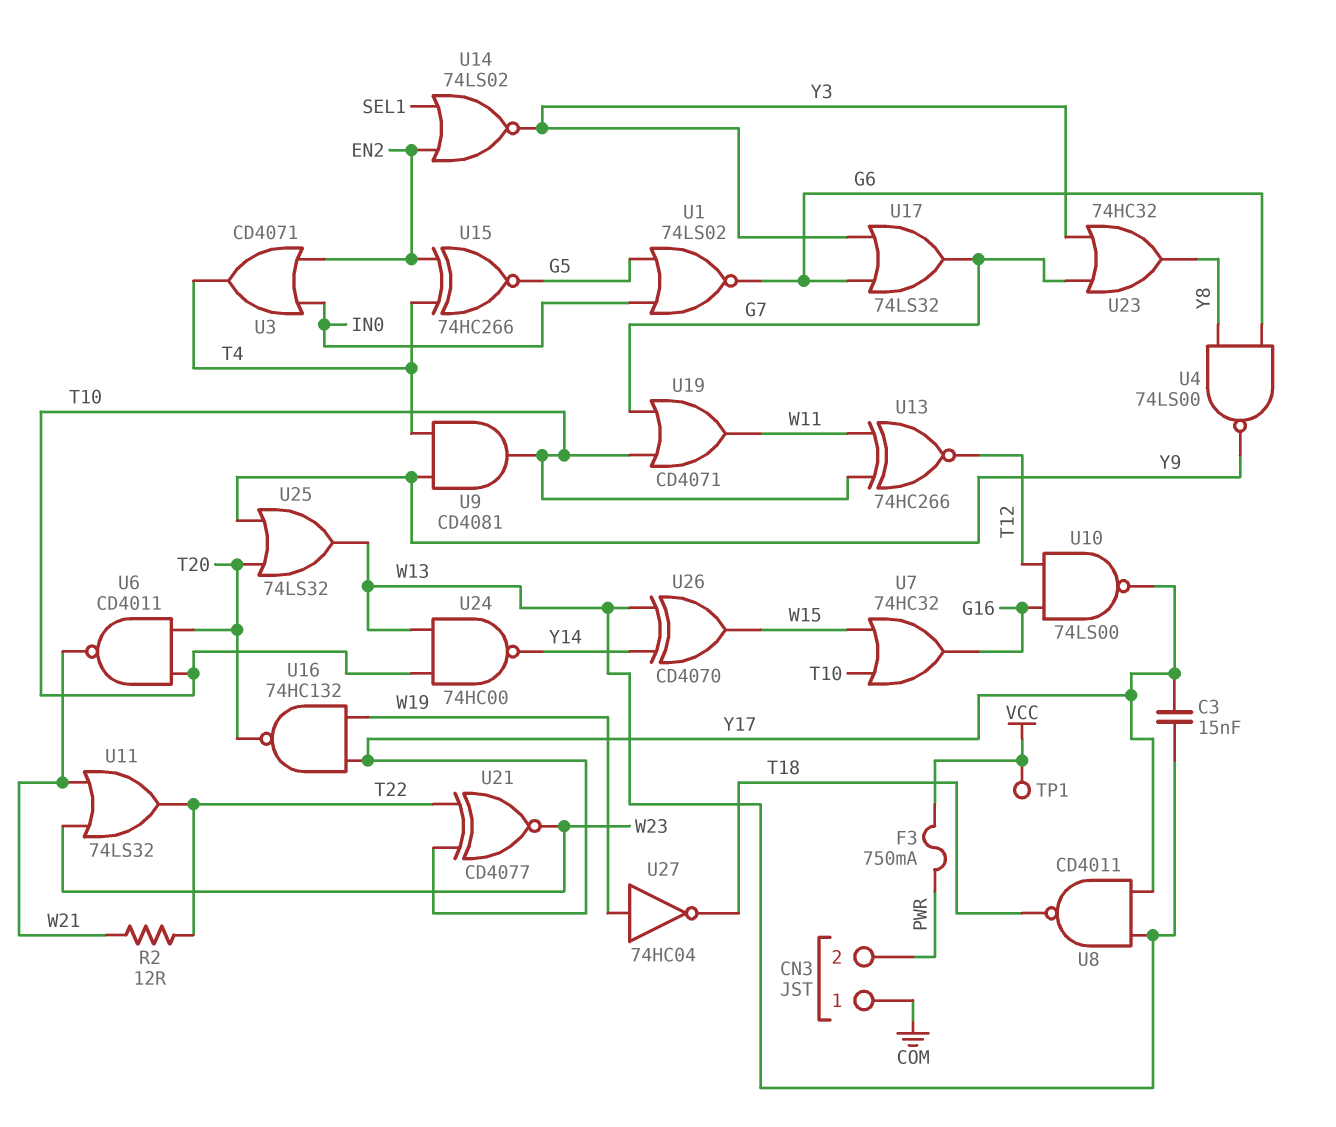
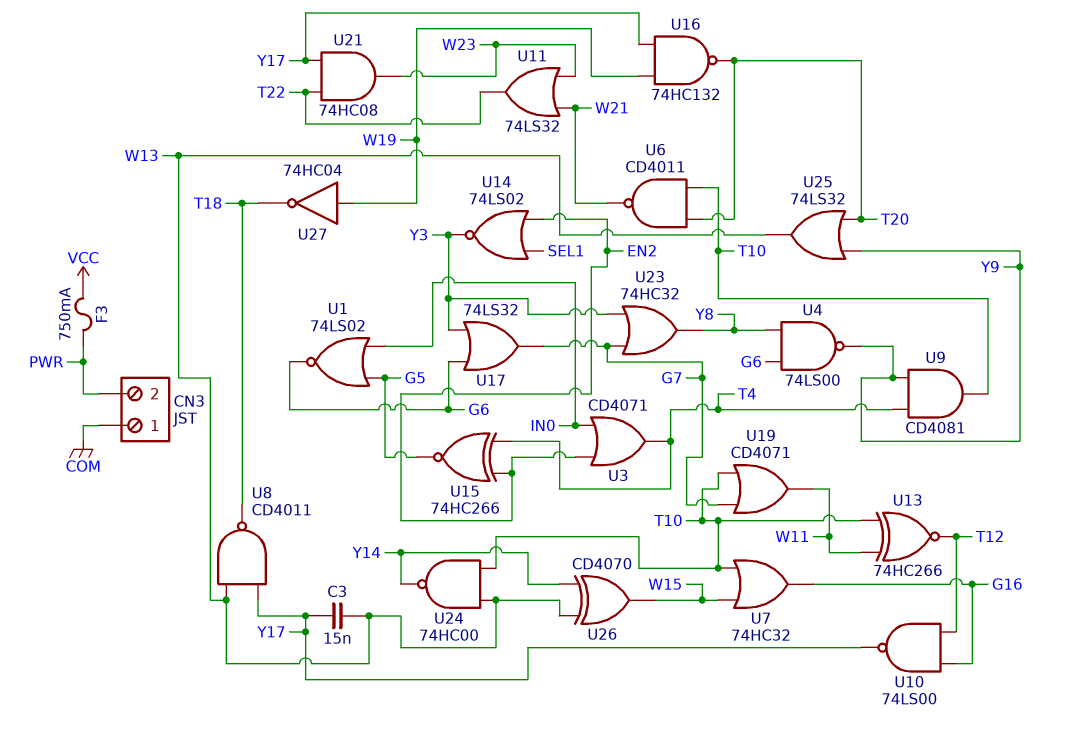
R2: 12 (T22, W21) -> none
TP1: test point (VCC) -> none
U21: XNOR CD4077 (in T22, in Y17, out W23) -> AND 74HC08 (in T22, in Y17, out W23)

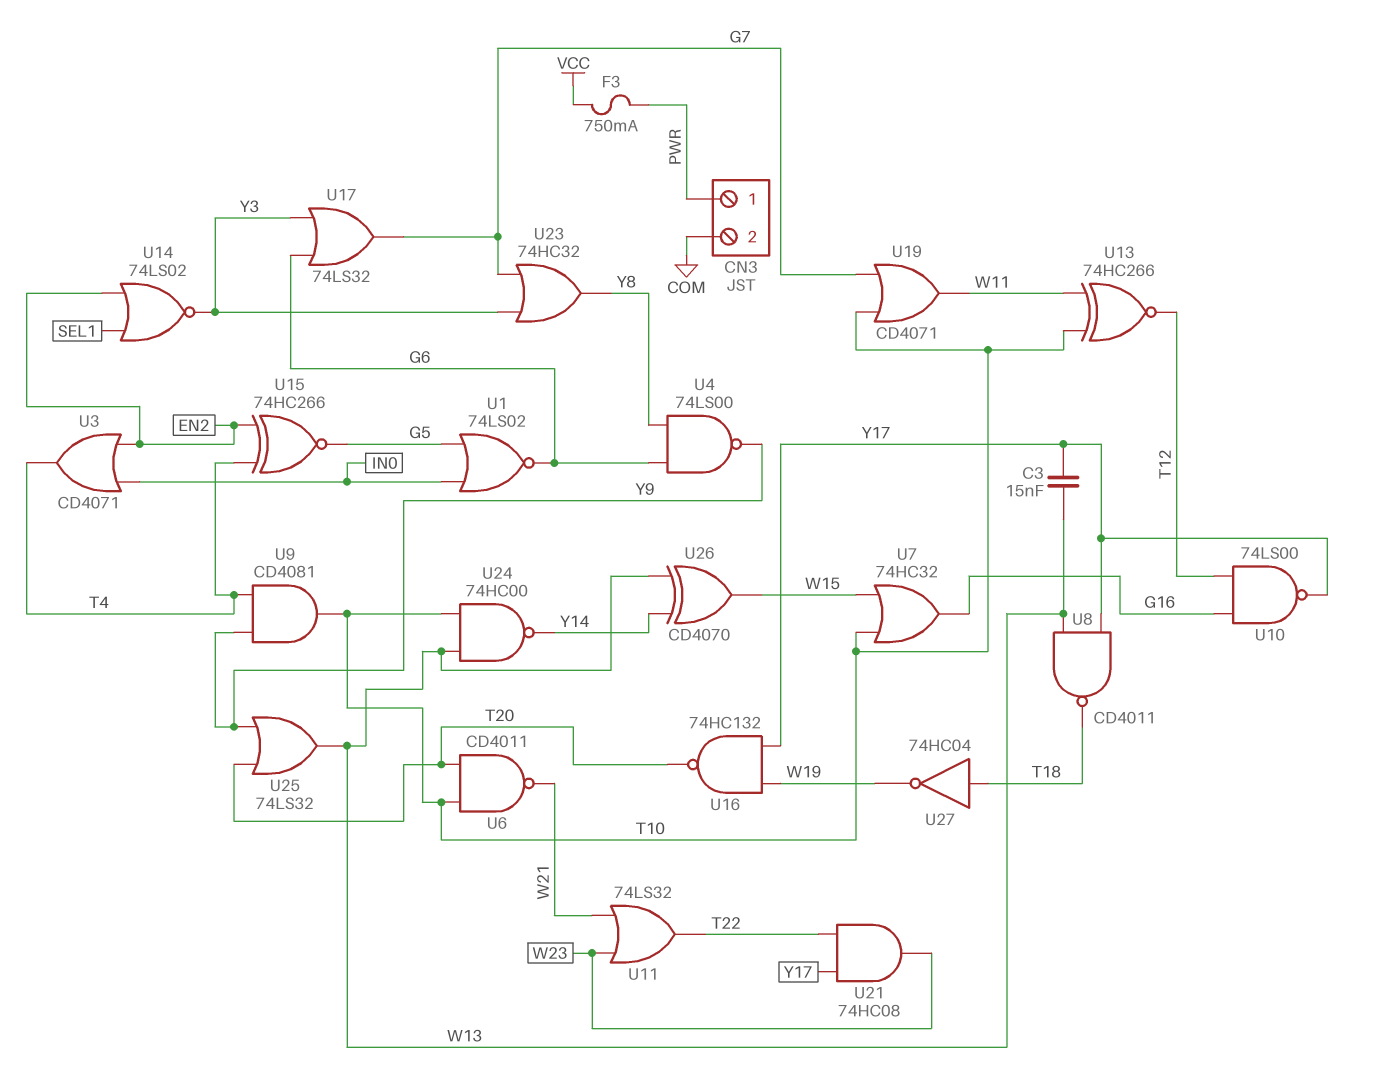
CN3 pin 1: COM -> PWR
CN3 pin 2: PWR -> COM
U27: NOT 74HC04 (in W19, out T18) -> NOT 74HC04 (in T18, out W19)

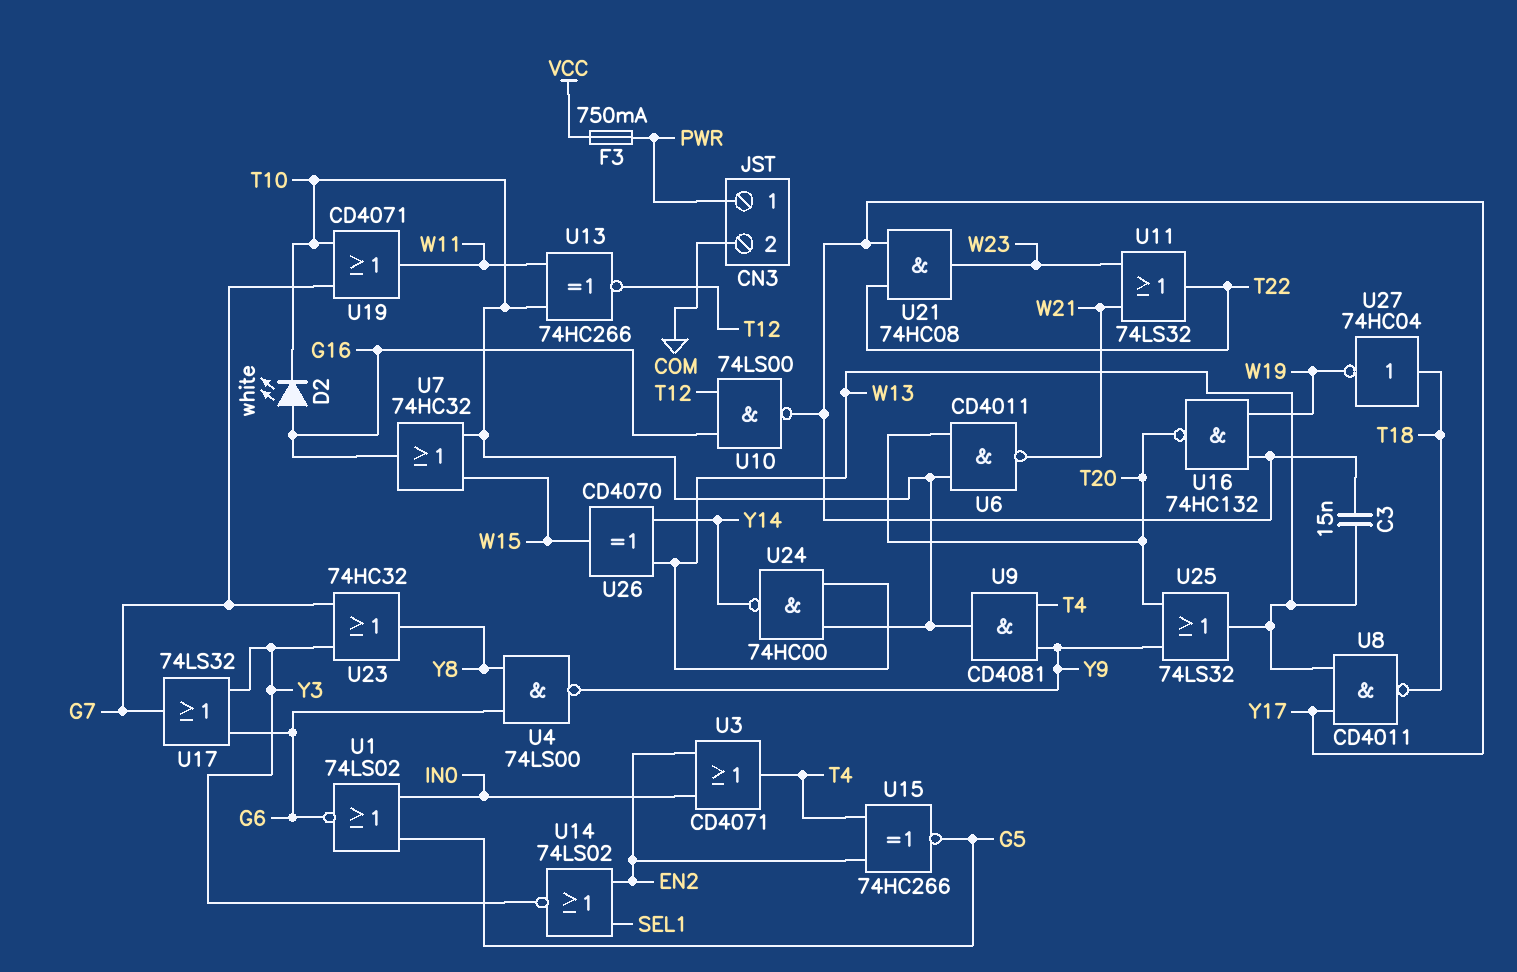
D2: none -> LED white (A G16, K T10)

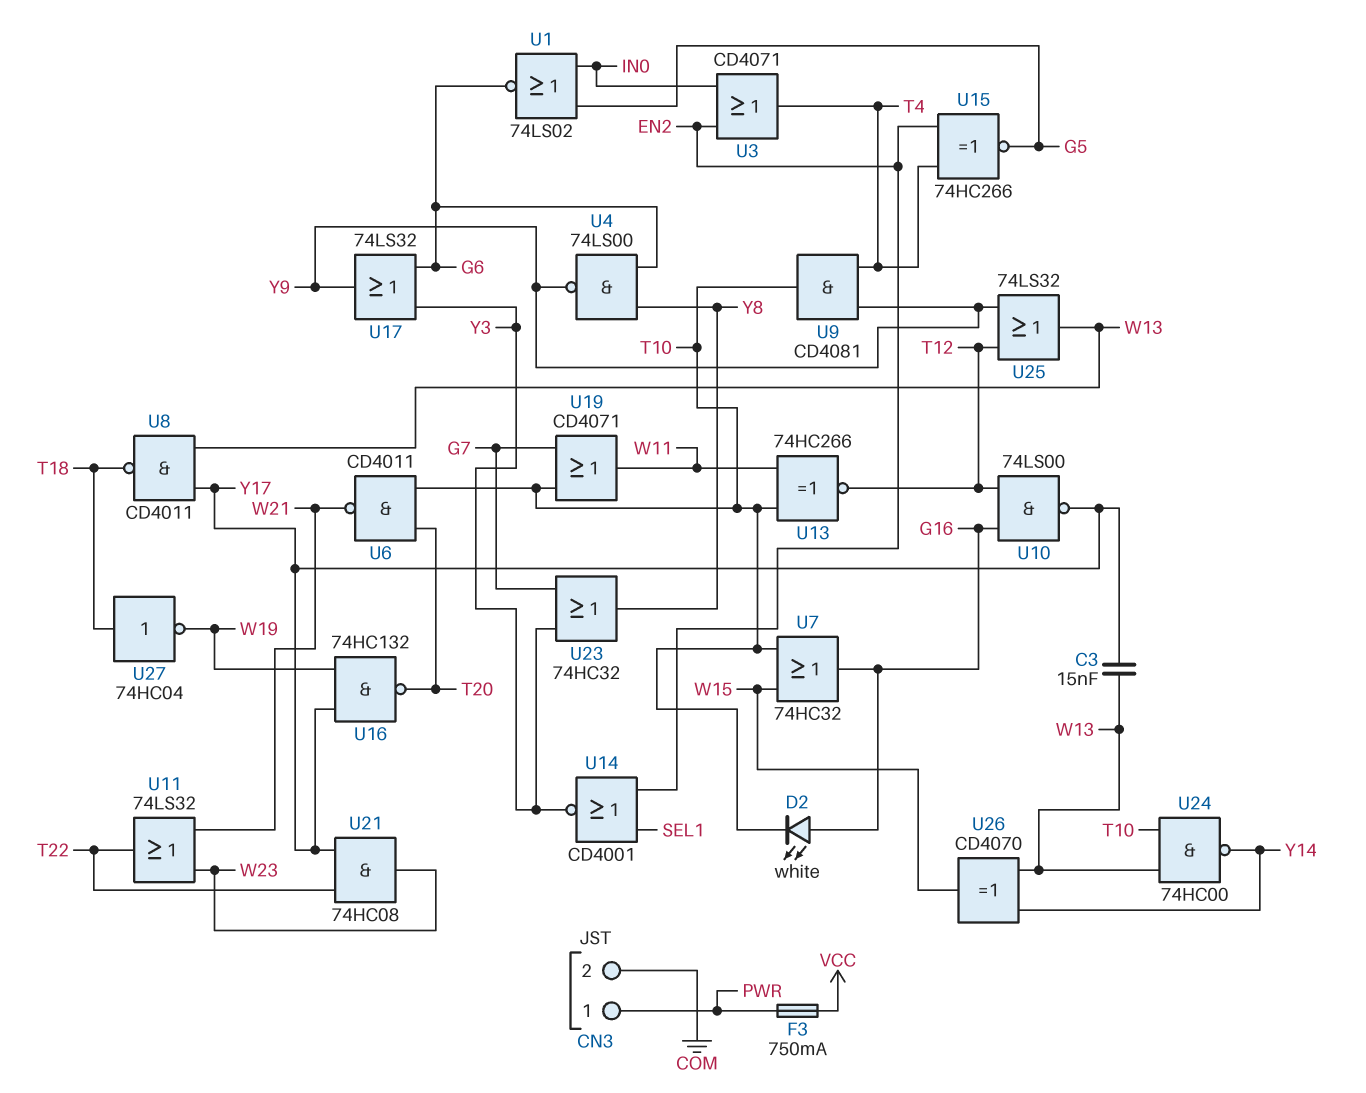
U14: NOR 74LS02 (in EN2, in SEL1, out Y3) -> NOR CD4001 (in EN2, in SEL1, out Y3)
U17: OR 74LS32 (in G6, in Y3, out G7) -> OR 74LS32 (in G6, in Y3, out Y9)
U25: OR 74LS32 (in T20, in Y9, out W13) -> OR 74LS32 (in T12, in Y9, out W13)

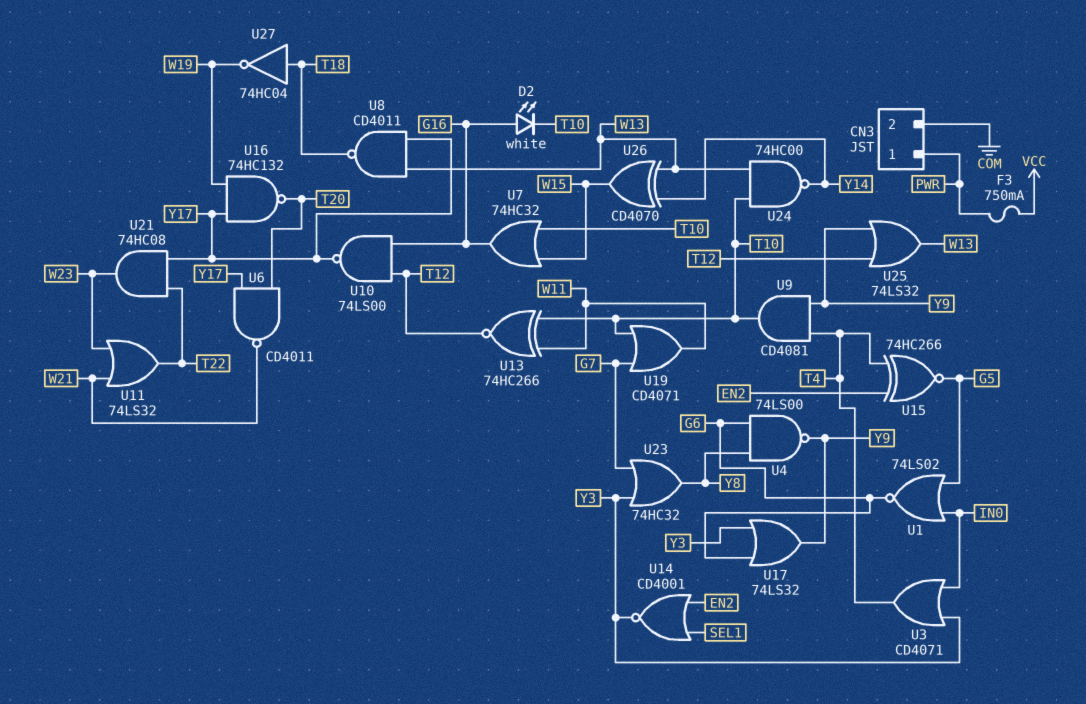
C3: 15nF (W13, Y17) -> none
U3: OR CD4071 (in EN2, in IN0, out T4) -> OR CD4071 (in IN0, in Y3, out T4)
U6: NAND CD4011 (in T10, in T20, out W21) -> NAND CD4011 (in T20, in Y17, out W21)

